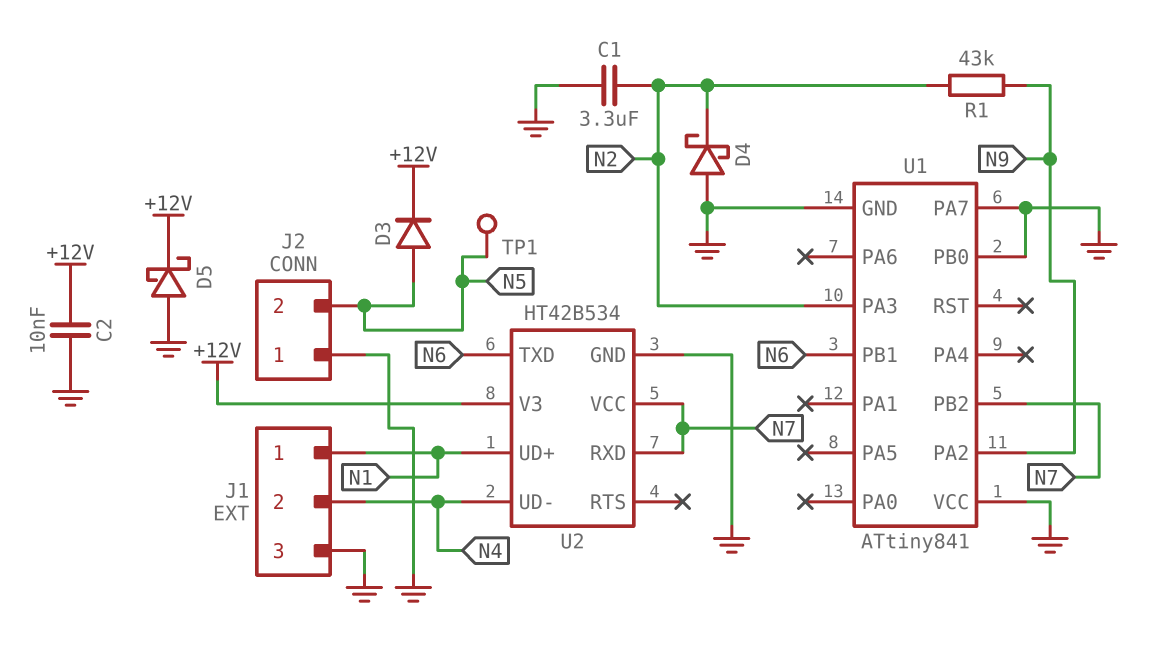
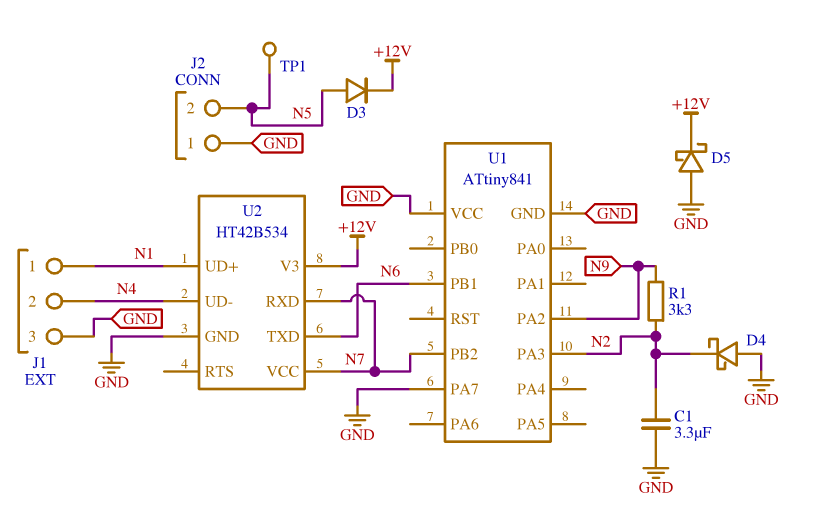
C2: 10nF (+12V, GND) -> none
R1: 43k (N2, N9) -> 3.3k (N2, N9)
U1 pin PB0: GND -> none

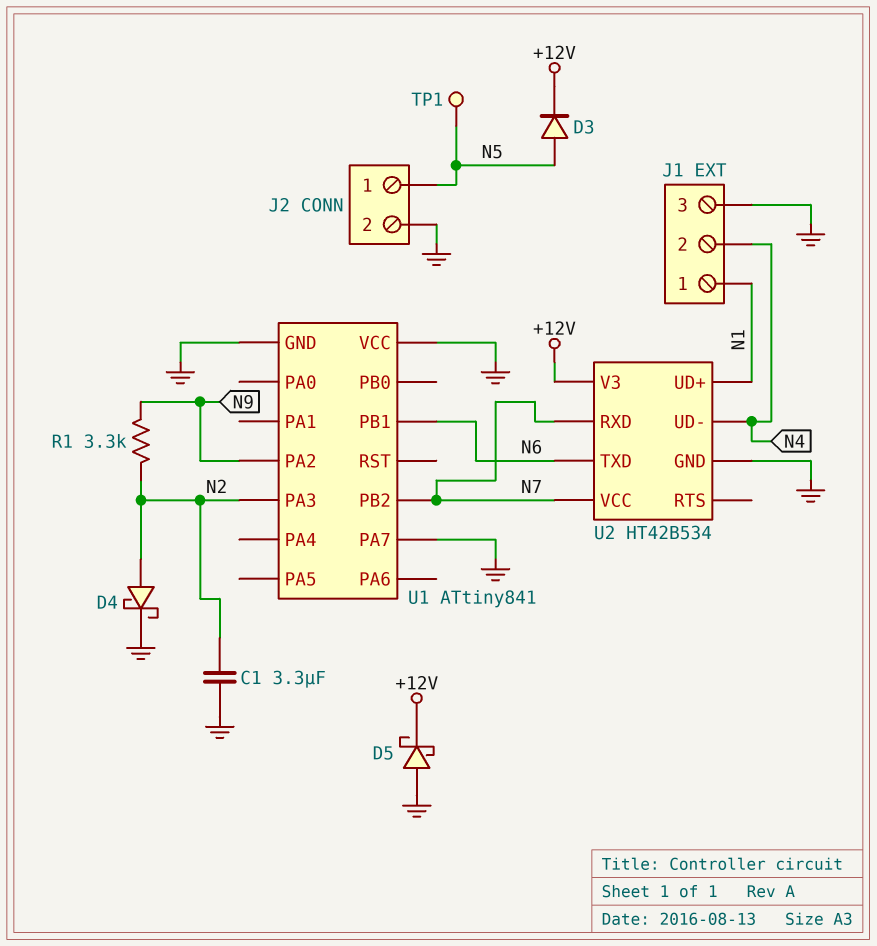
D4: schottky (A GND, K N2) -> schottky (A N2, K GND)
J2 pin 1: GND -> N5
J2 pin 2: N5 -> GND

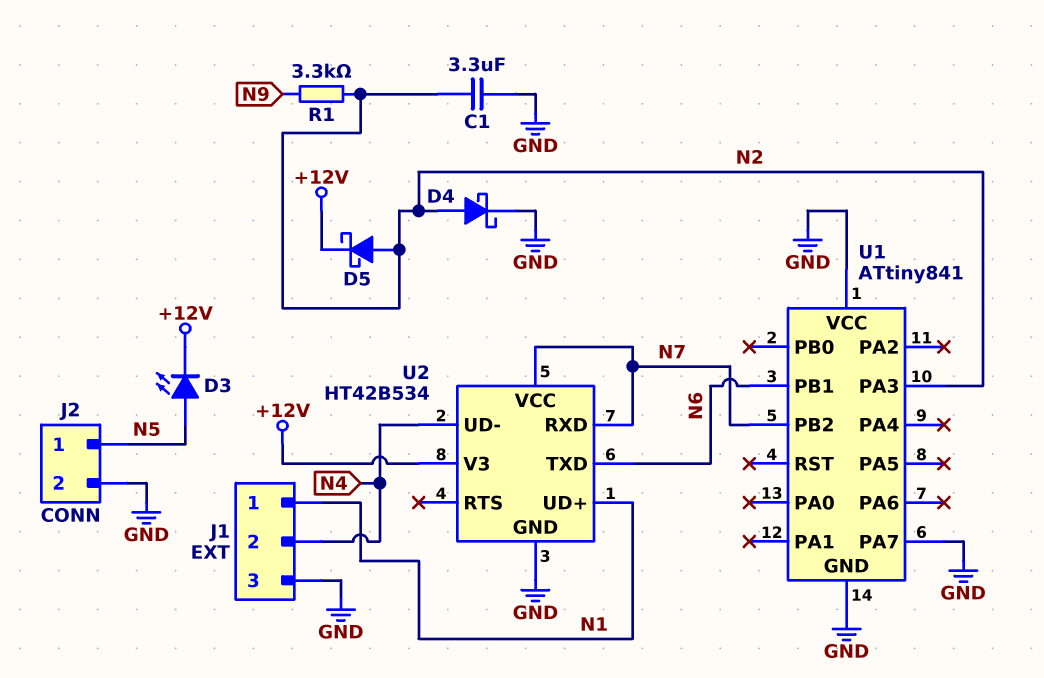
D3: diode (A N5, K +12V) -> LED (A N5, K +12V)
D5: schottky (A GND, K +12V) -> schottky (A N2, K +12V)
TP1: test point (N5) -> none
U1 pin PA2: N9 -> none

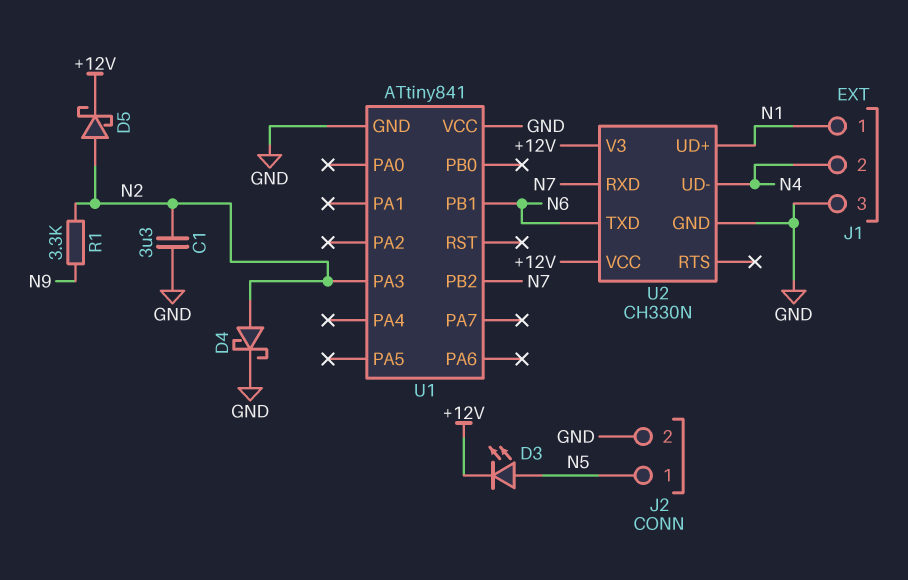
U1 pin PA7: GND -> none
U2: HT42B534 -> CH330N
U2 pin VCC: N7 -> +12V

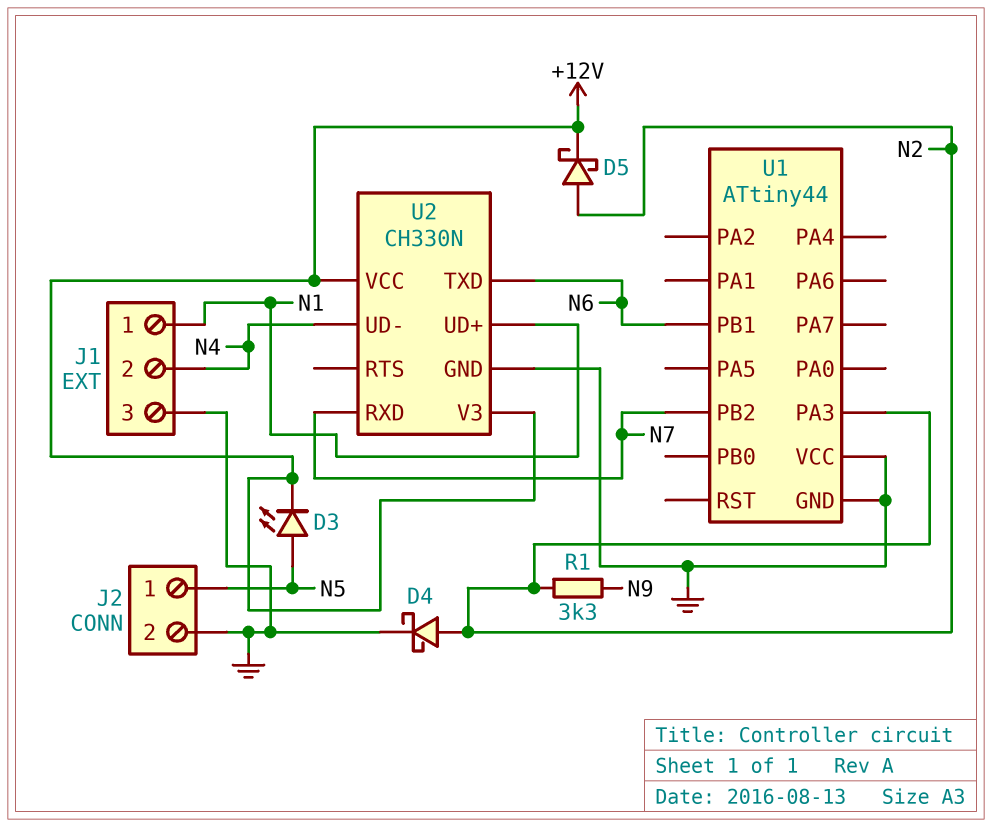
C1: 3.3uF (GND, N2) -> none
U1: ATtiny841 -> ATtiny44

